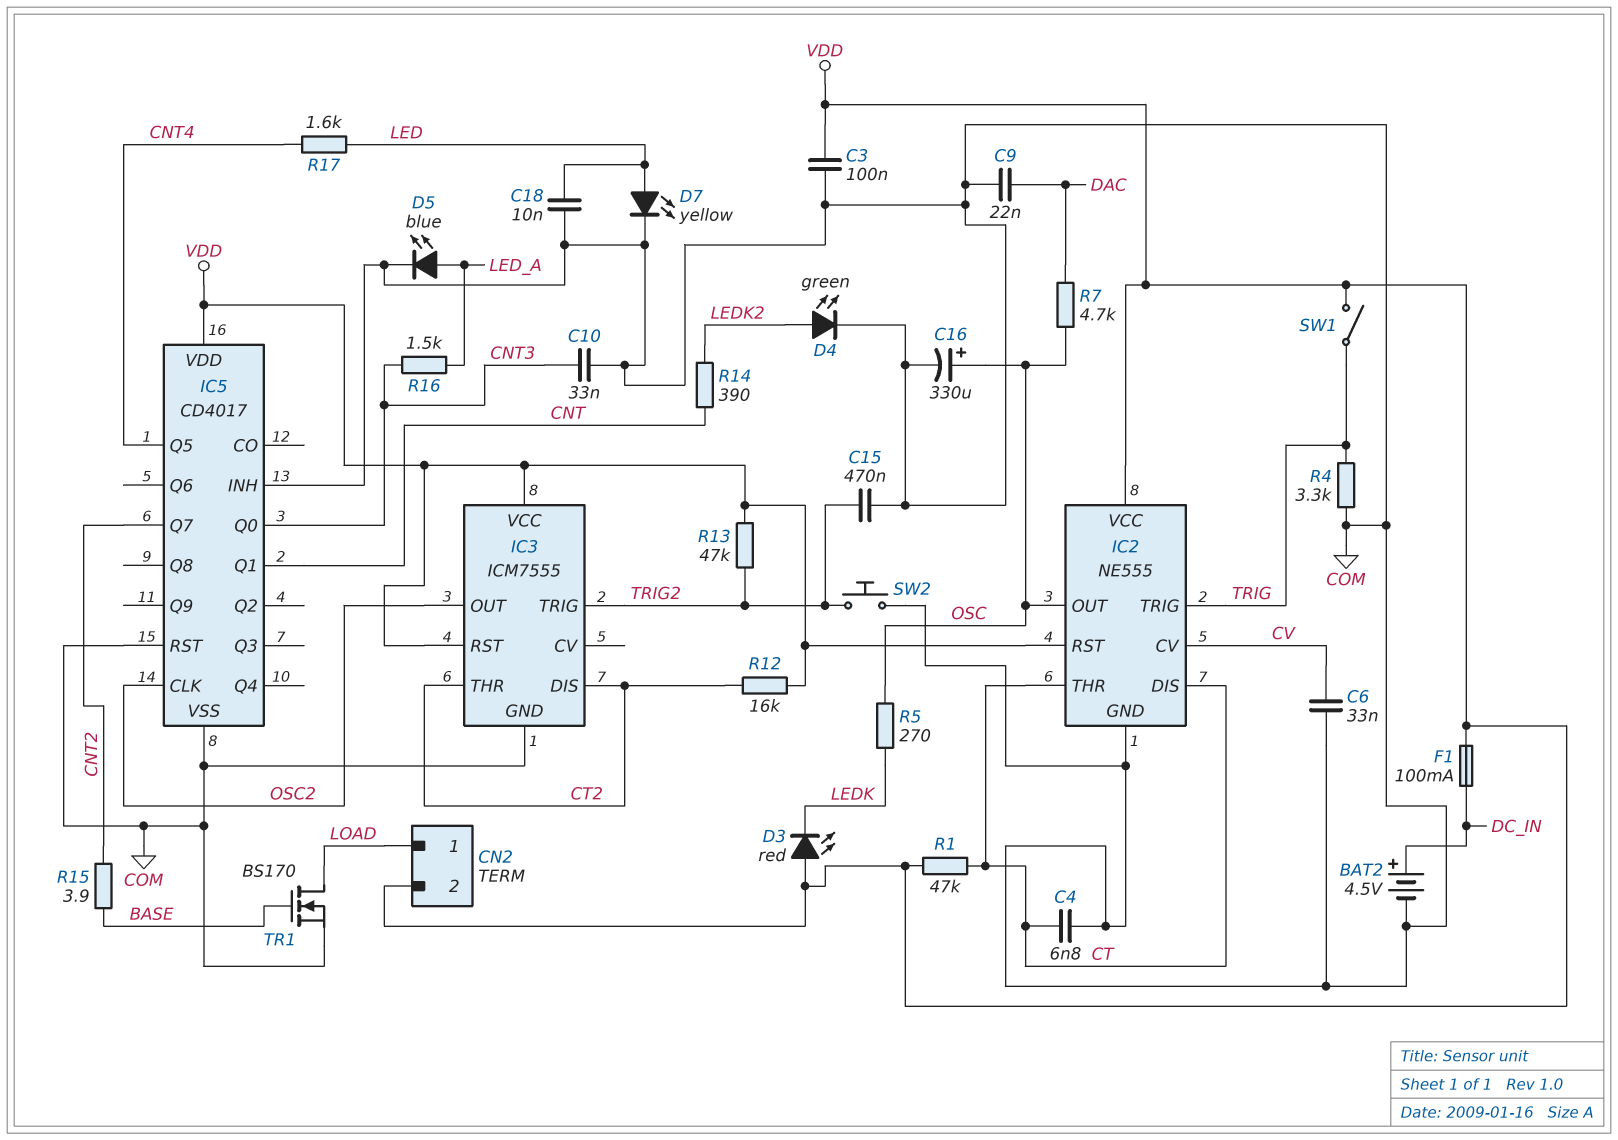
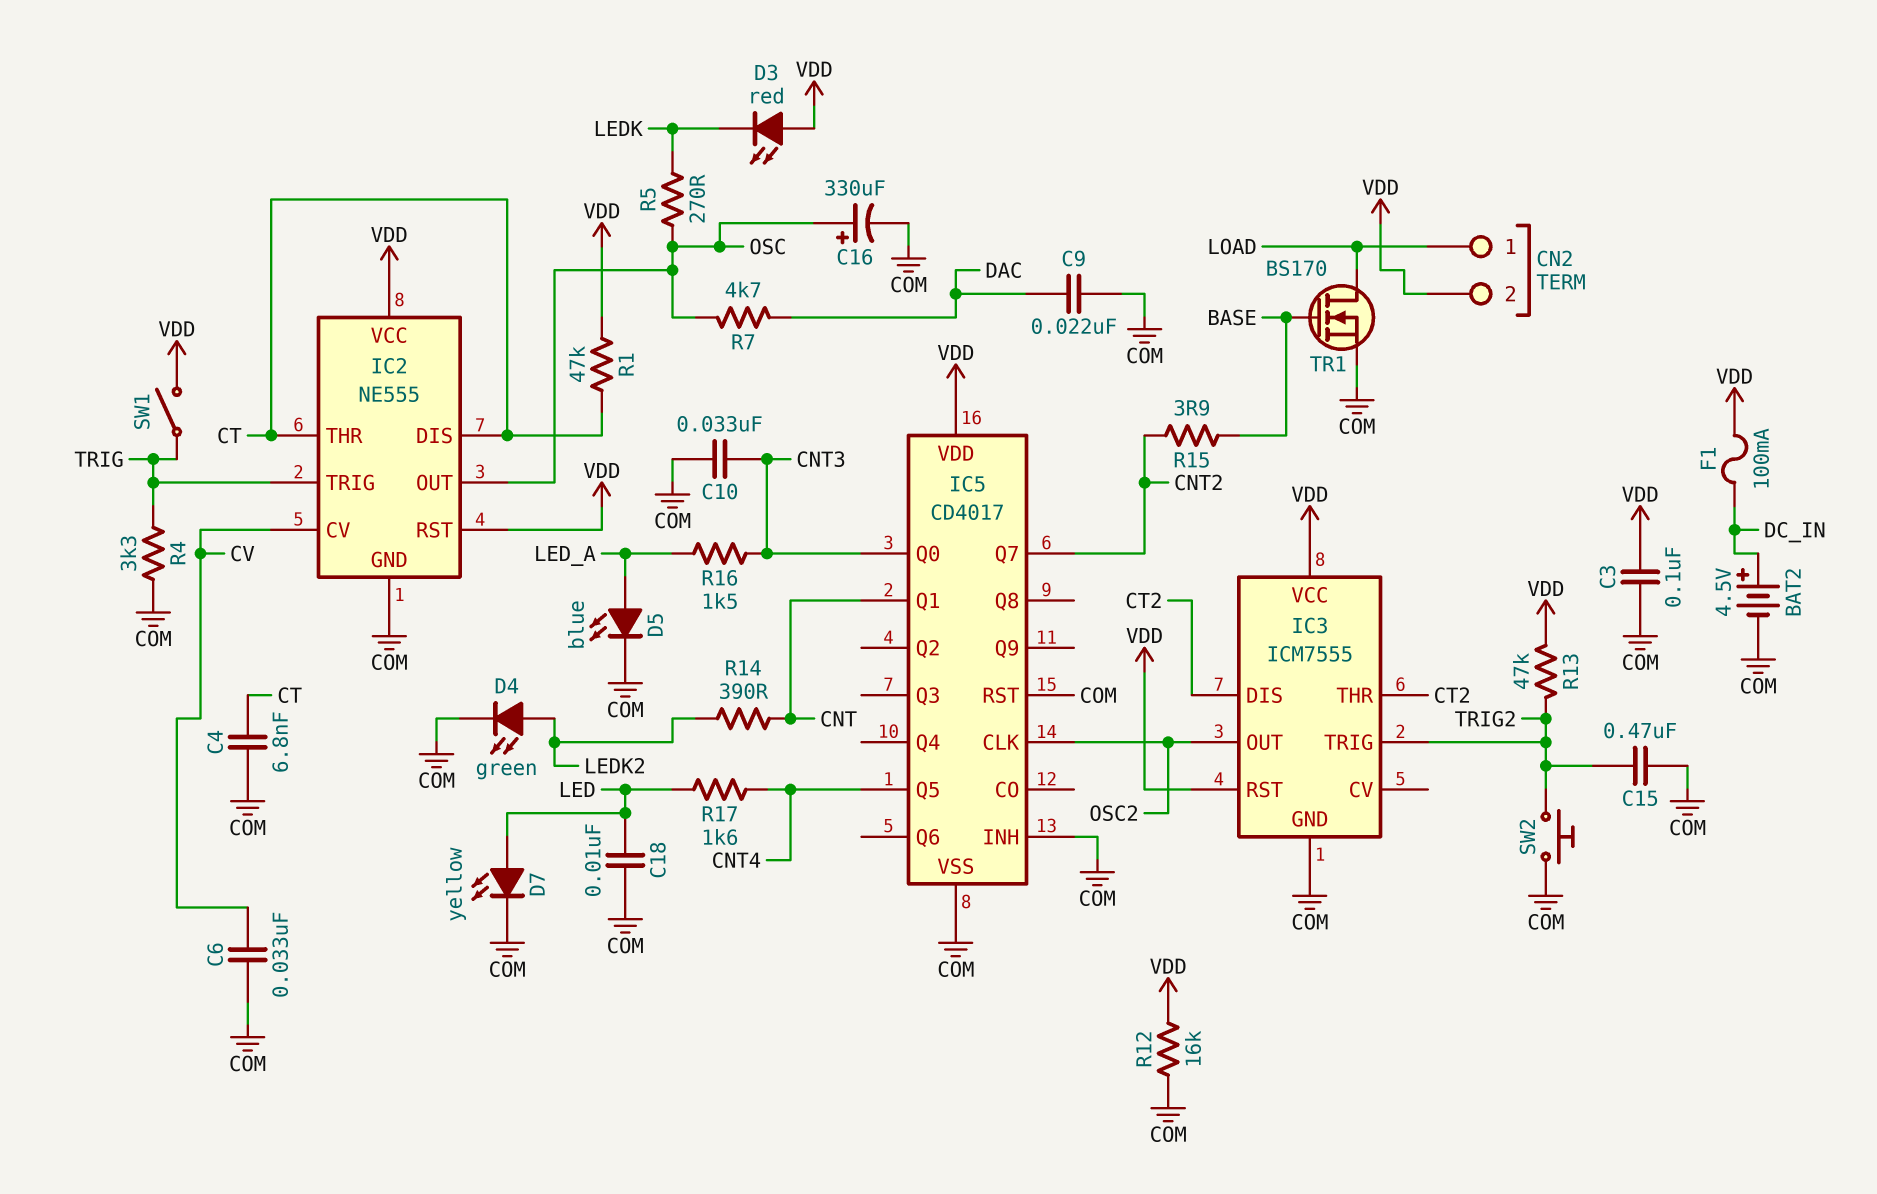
R12: 16k (CT2, VDD) -> 16k (COM, VDD)

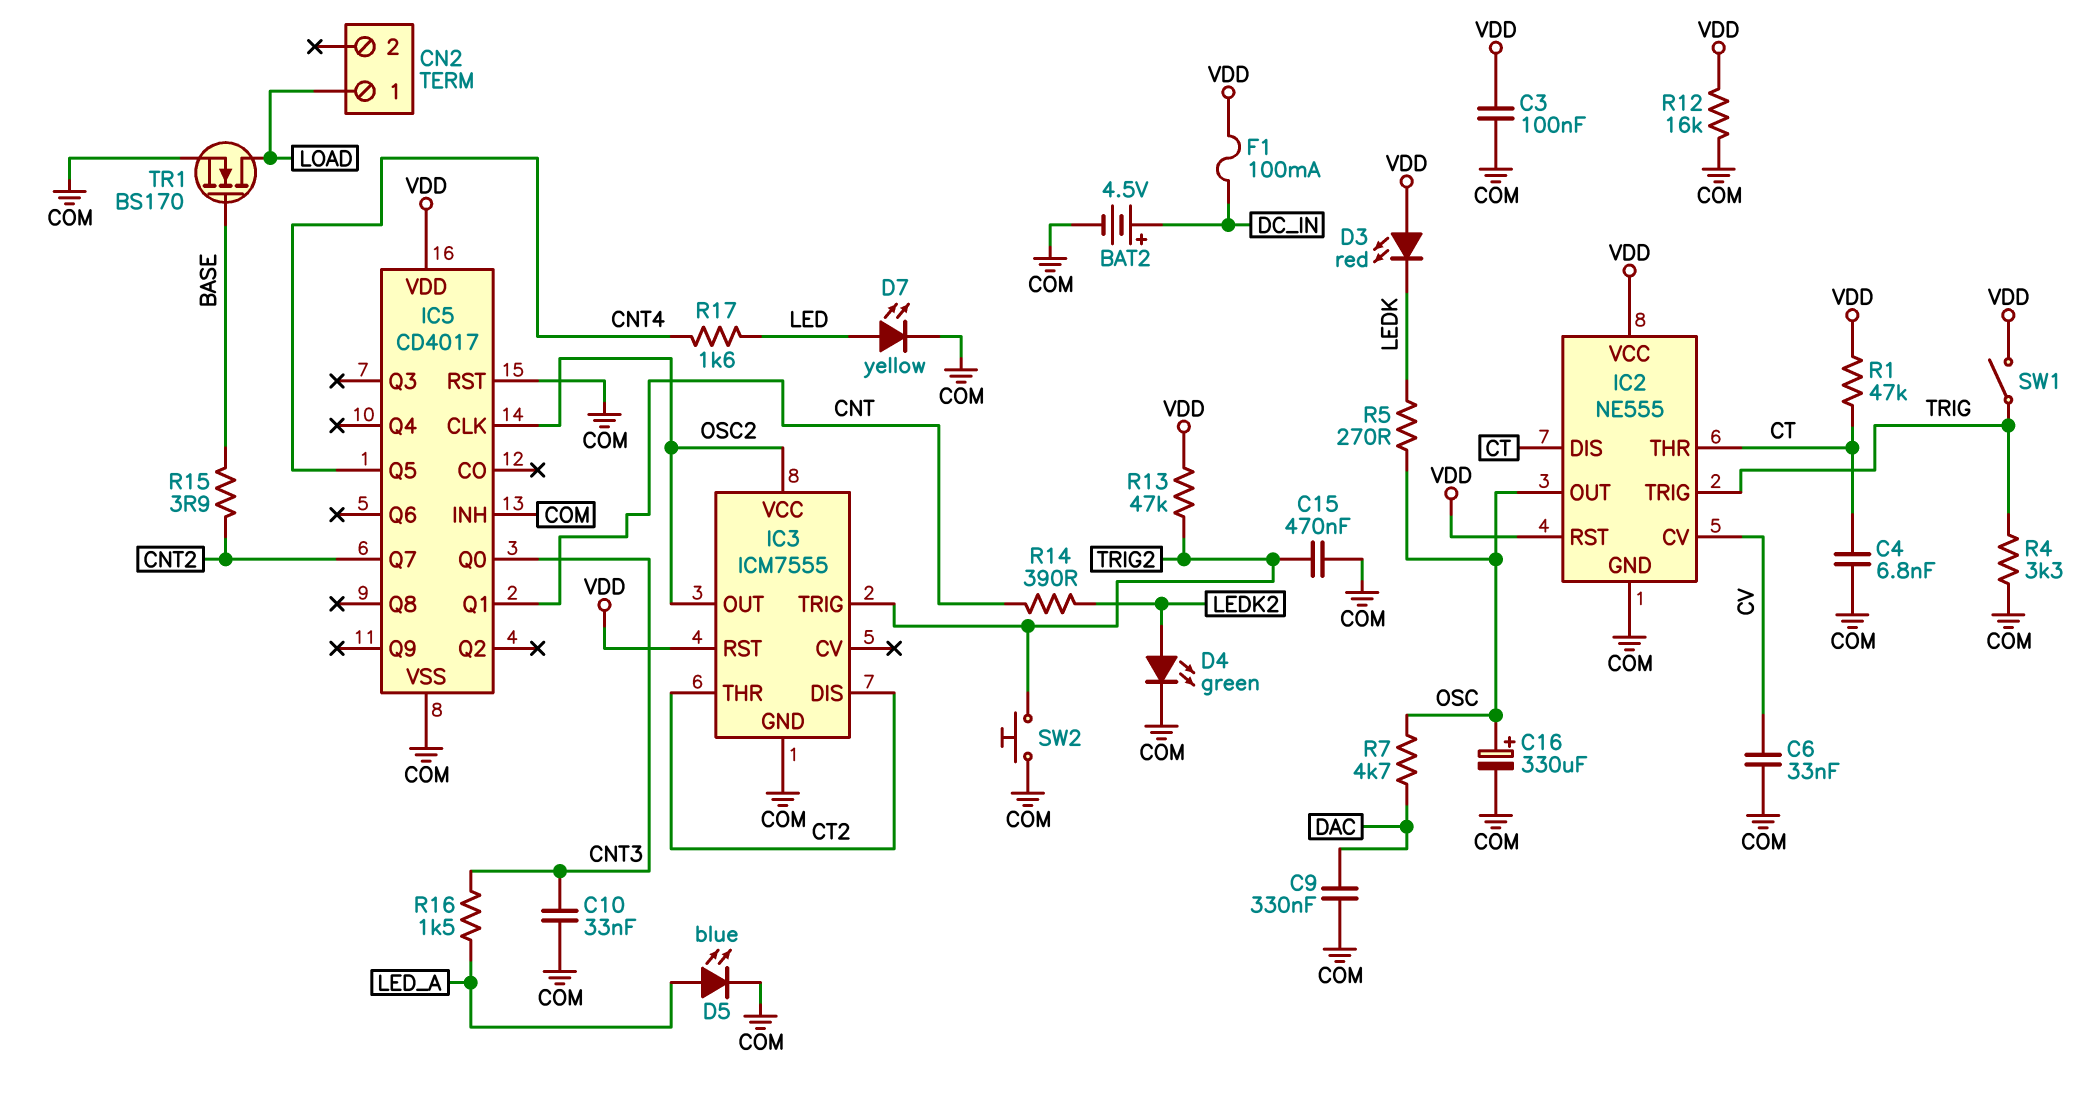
C9: 22nF (COM, DAC) -> 330nF (COM, DAC)
C18: 10nF (COM, LED) -> none
CN2 pin 2: VDD -> none
IC3 pin VCC: VDD -> OSC2

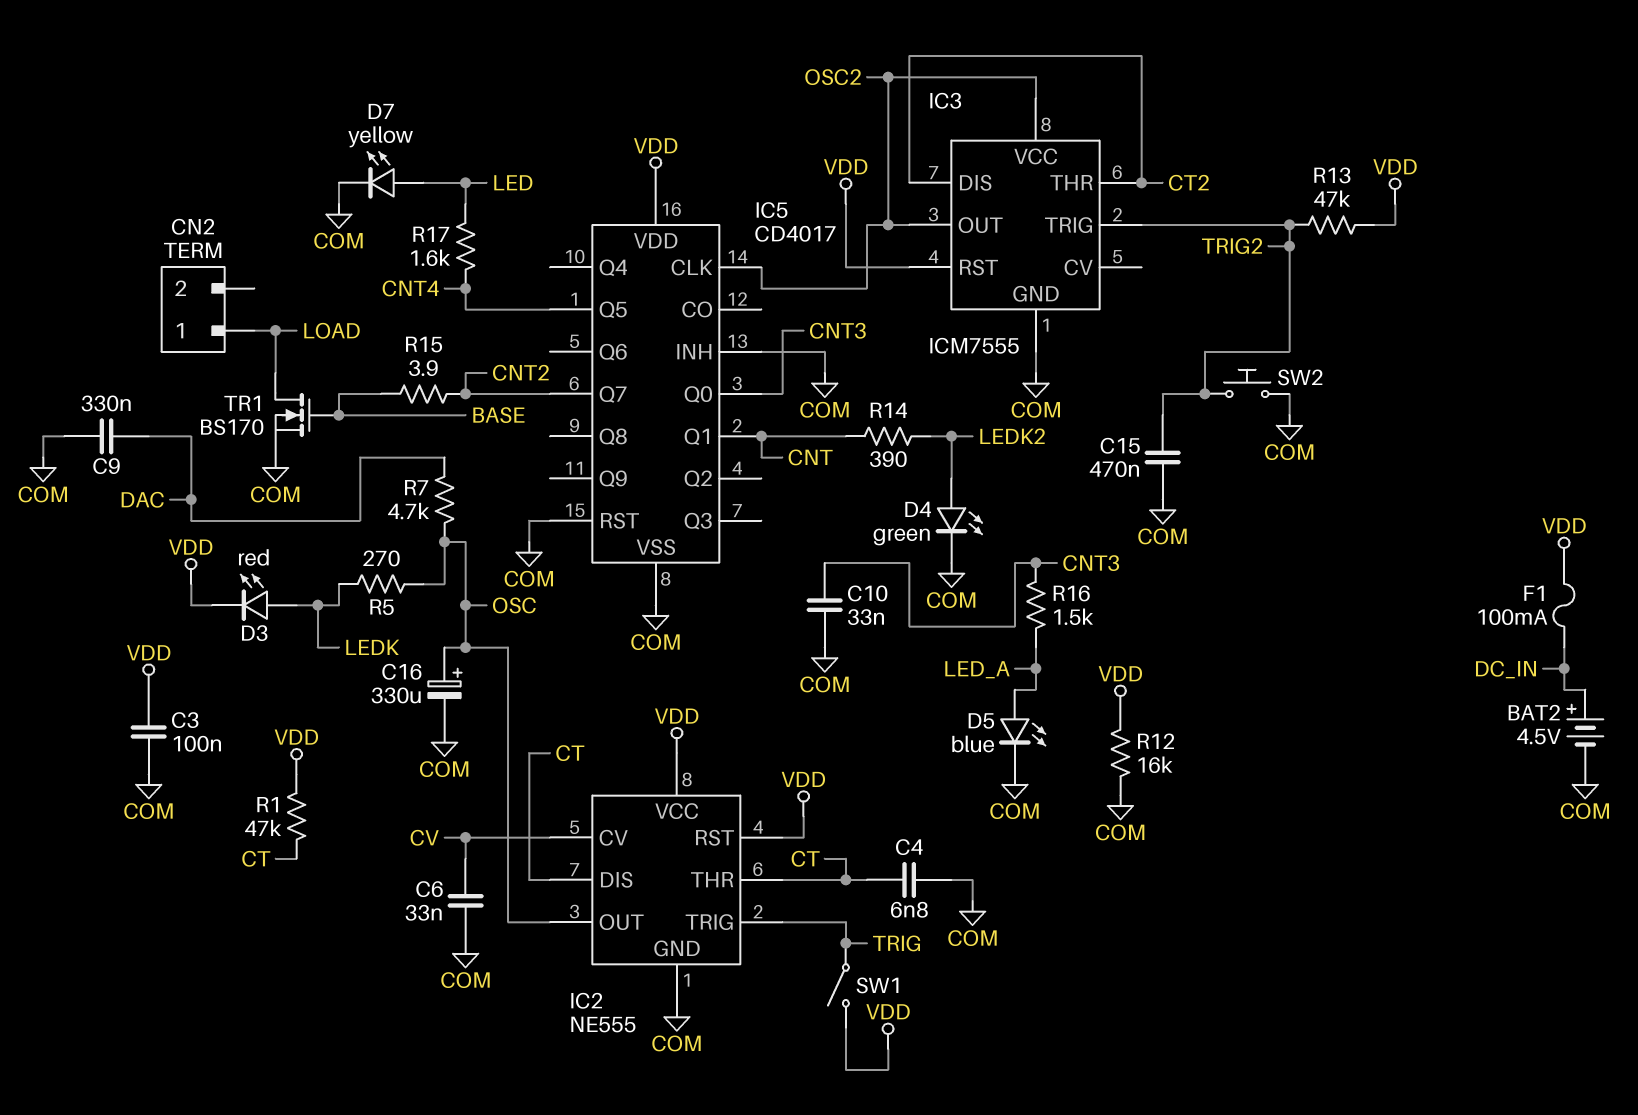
D3: LED red (A VDD, K LEDK) -> LED red (A LEDK, K VDD)
R4: 3.3k (COM, TRIG) -> none

